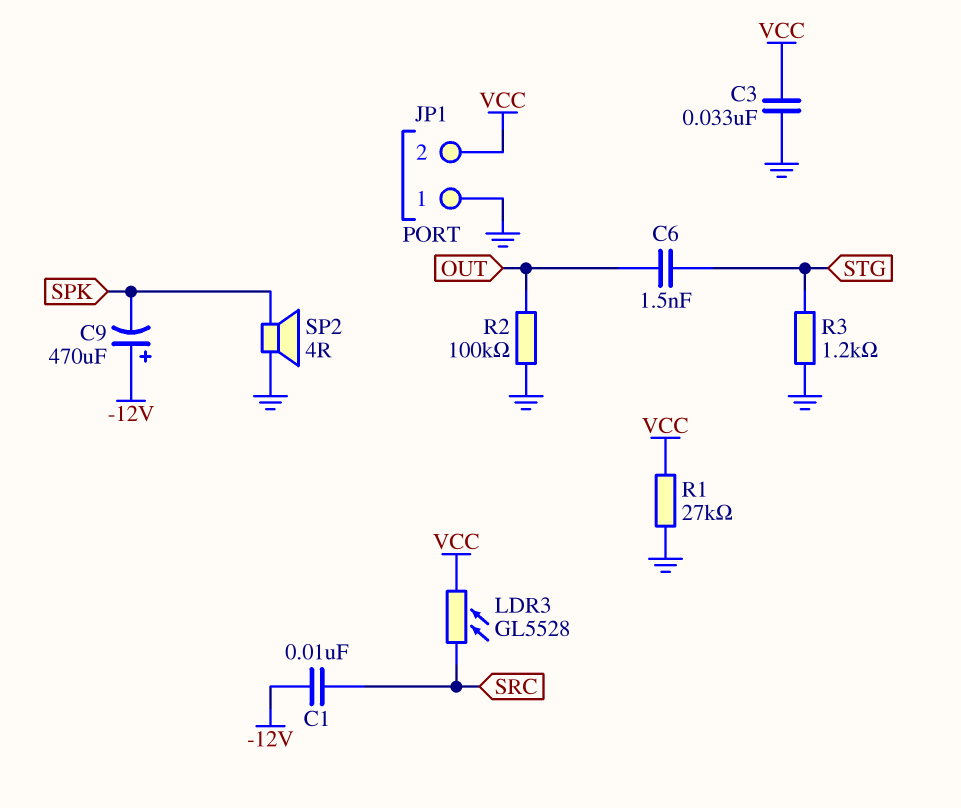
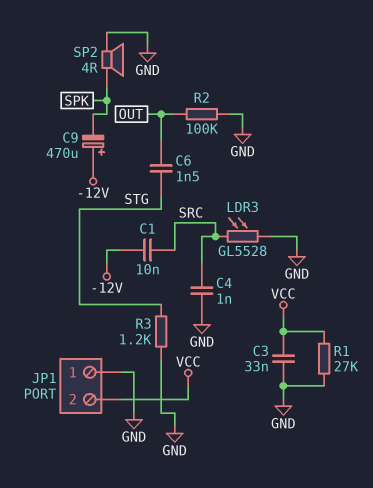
C4: none -> 1nF (GND, SRC)
LDR3: GL5528 (SRC, VCC) -> GL5528 (GND, SRC)

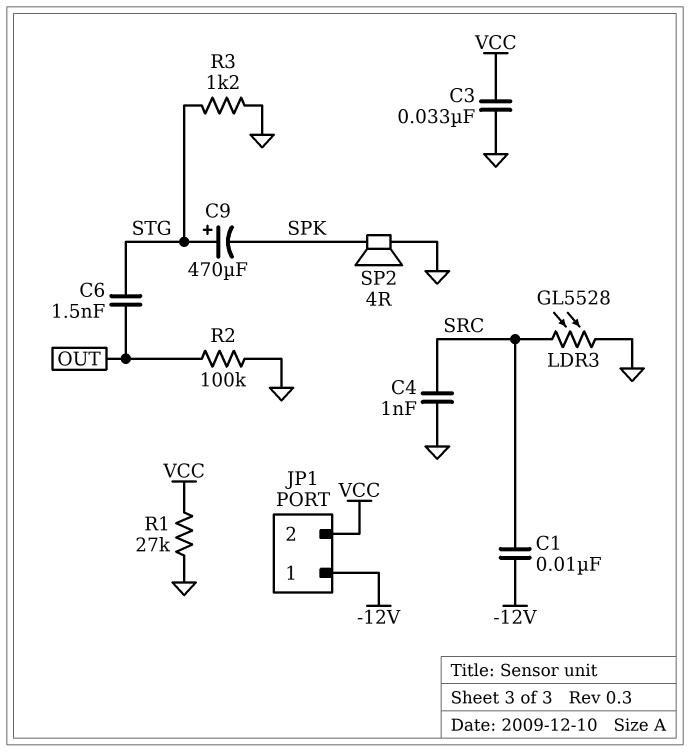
C9: 470uF (plus -12V, minus SPK) -> 470uF (plus STG, minus SPK)
JP1 pin 1: GND -> -12V

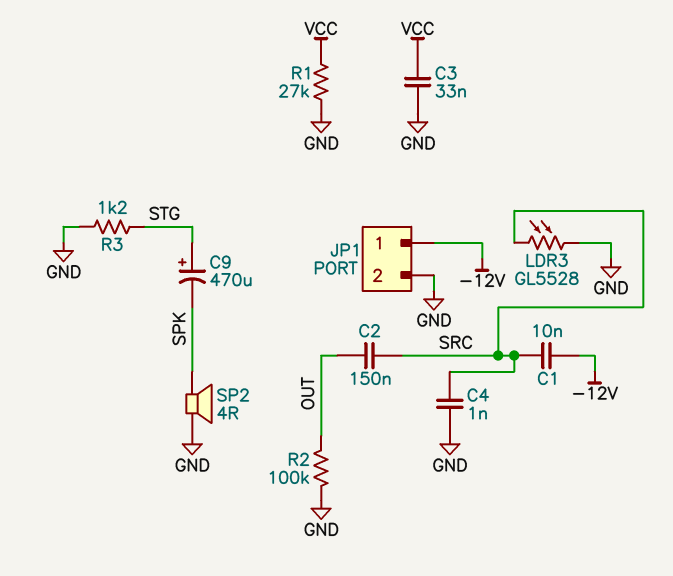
C2: none -> 150nF (OUT, SRC)
C6: 1.5nF (OUT, STG) -> none
JP1 pin 2: VCC -> GND

